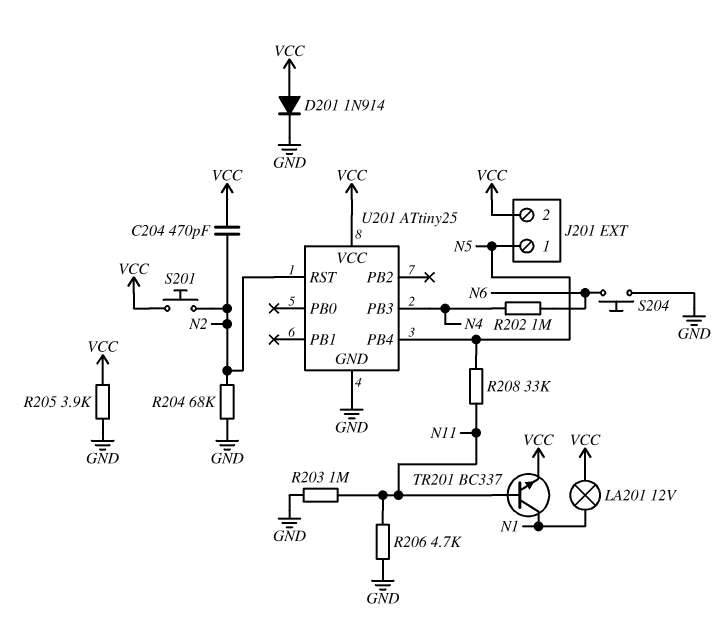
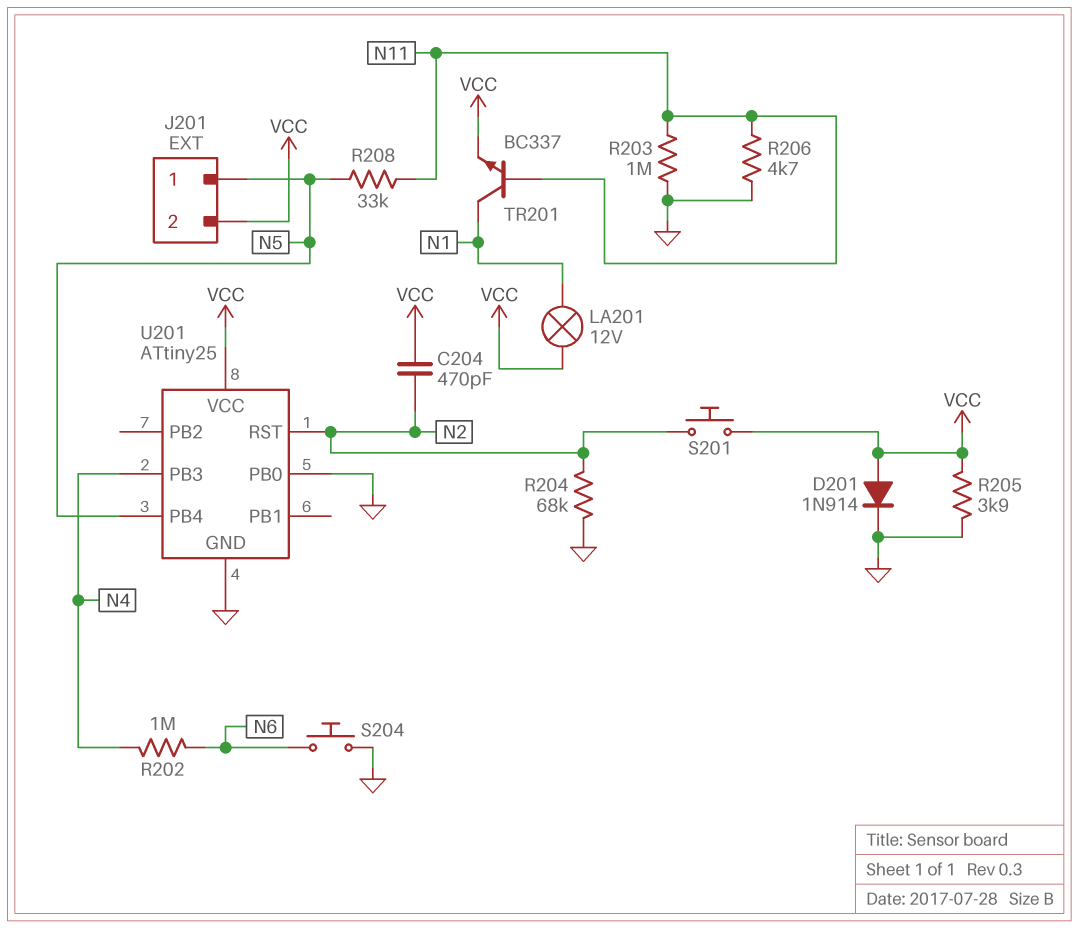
U201 pin PB0: none -> GND

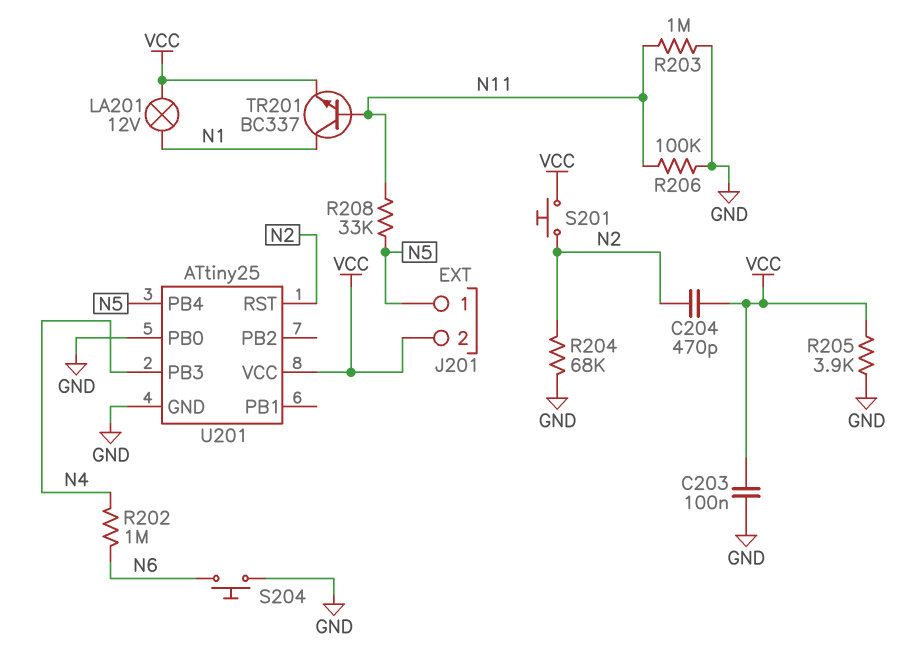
C203: none -> 100nF (GND, VCC)
D201: diode 1N914 (A VCC, K GND) -> none
R206: 4.7k (GND, N11) -> 100k (GND, N11)

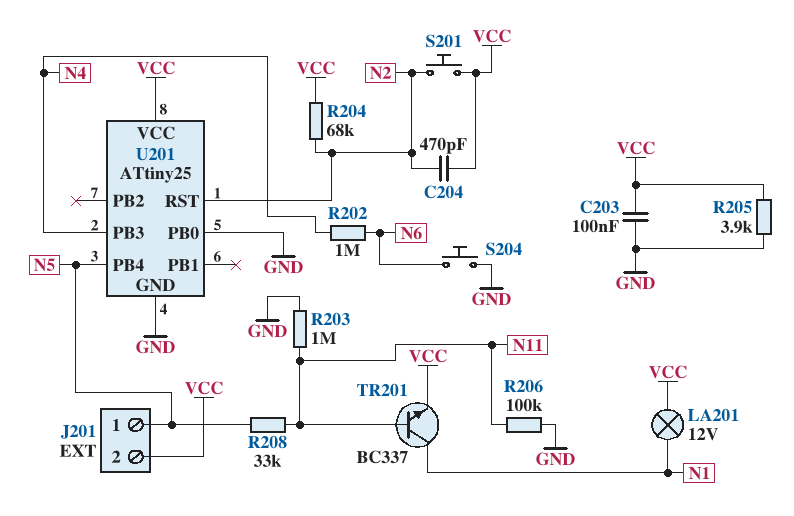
R204: 68k (GND, N2) -> 68k (N2, VCC)

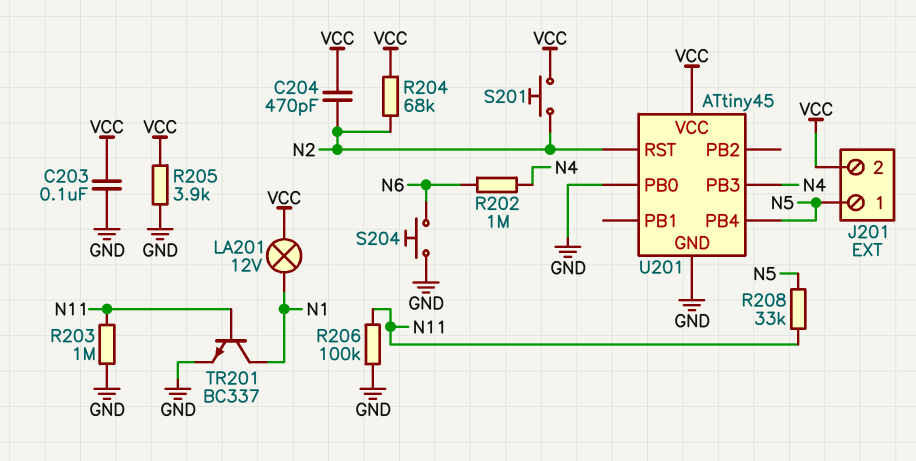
TR201: NPN BC337 (B N11, C N1, E VCC) -> NPN BC337 (B N11, C N1, E GND)
U201: ATtiny25 -> ATtiny45

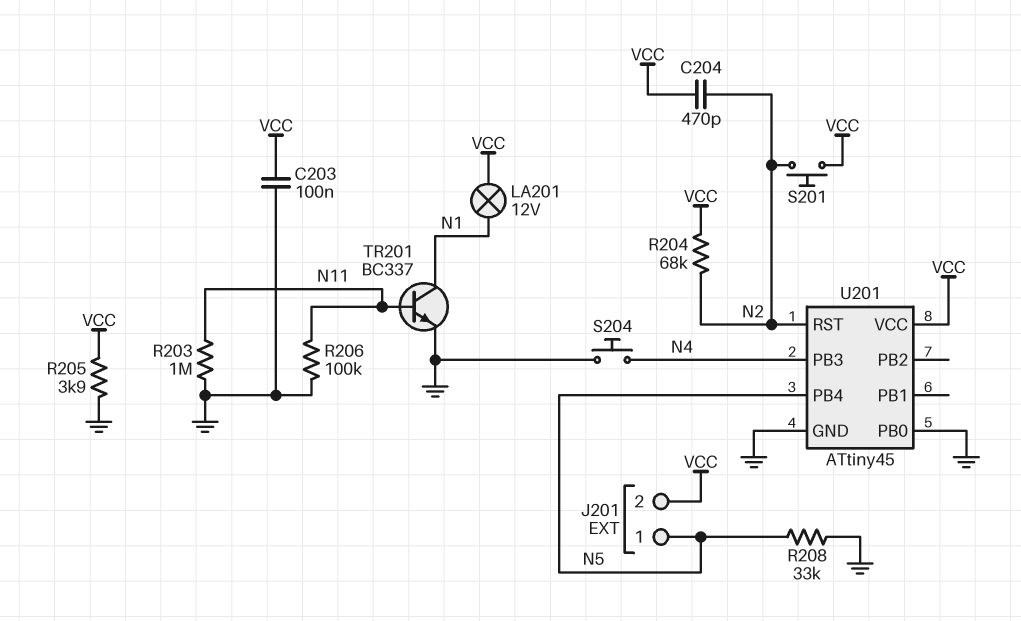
R202: 1M (N4, N6) -> none
R208: 33k (N5, N11) -> 33k (GND, N5)
S204: button (GND, N6) -> button (GND, N4)

